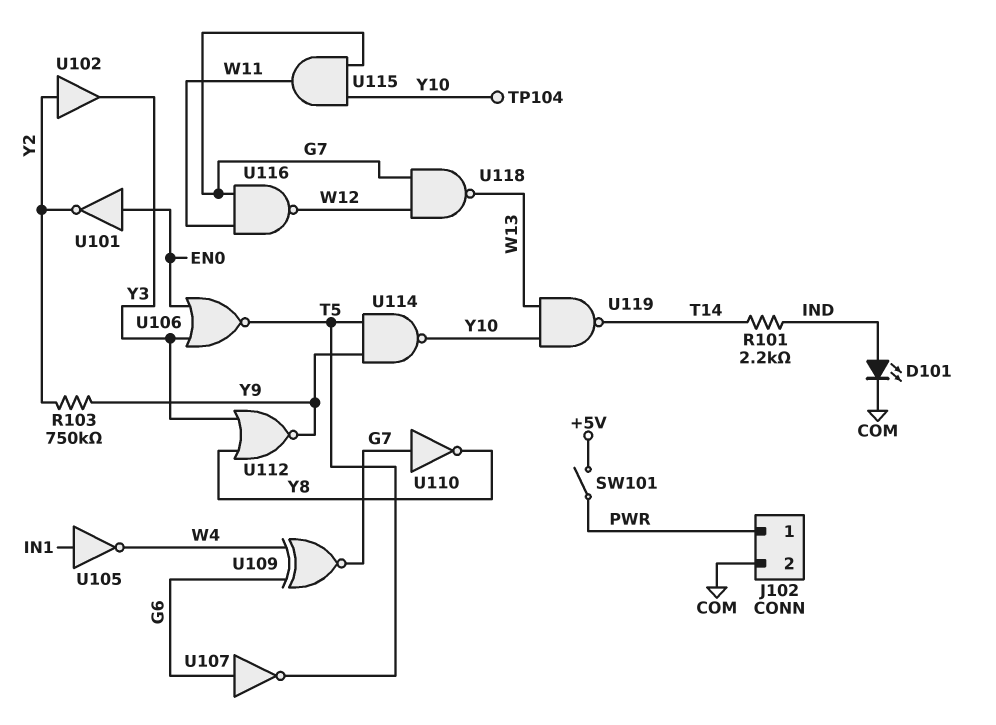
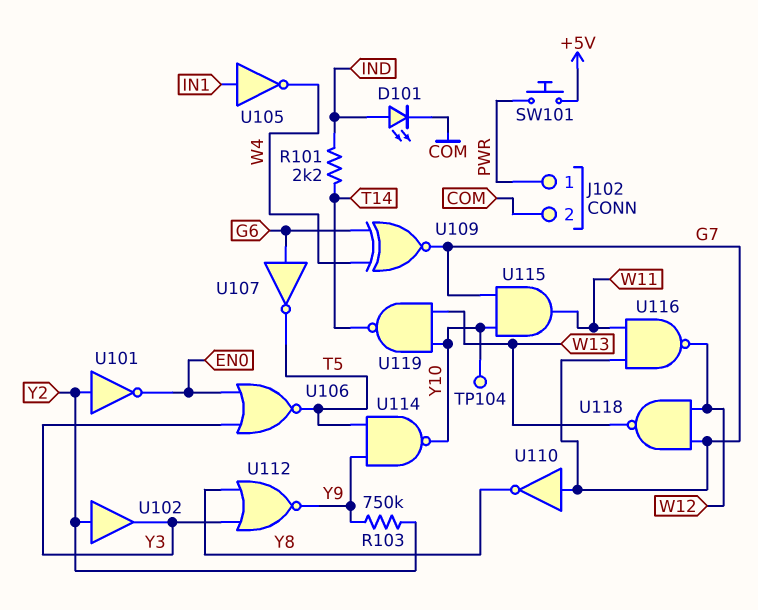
SW101: switch (+5V, PWR) -> button (+5V, PWR)
U101: NOT (in EN0, out Y2) -> NOT (in Y2, out EN0)

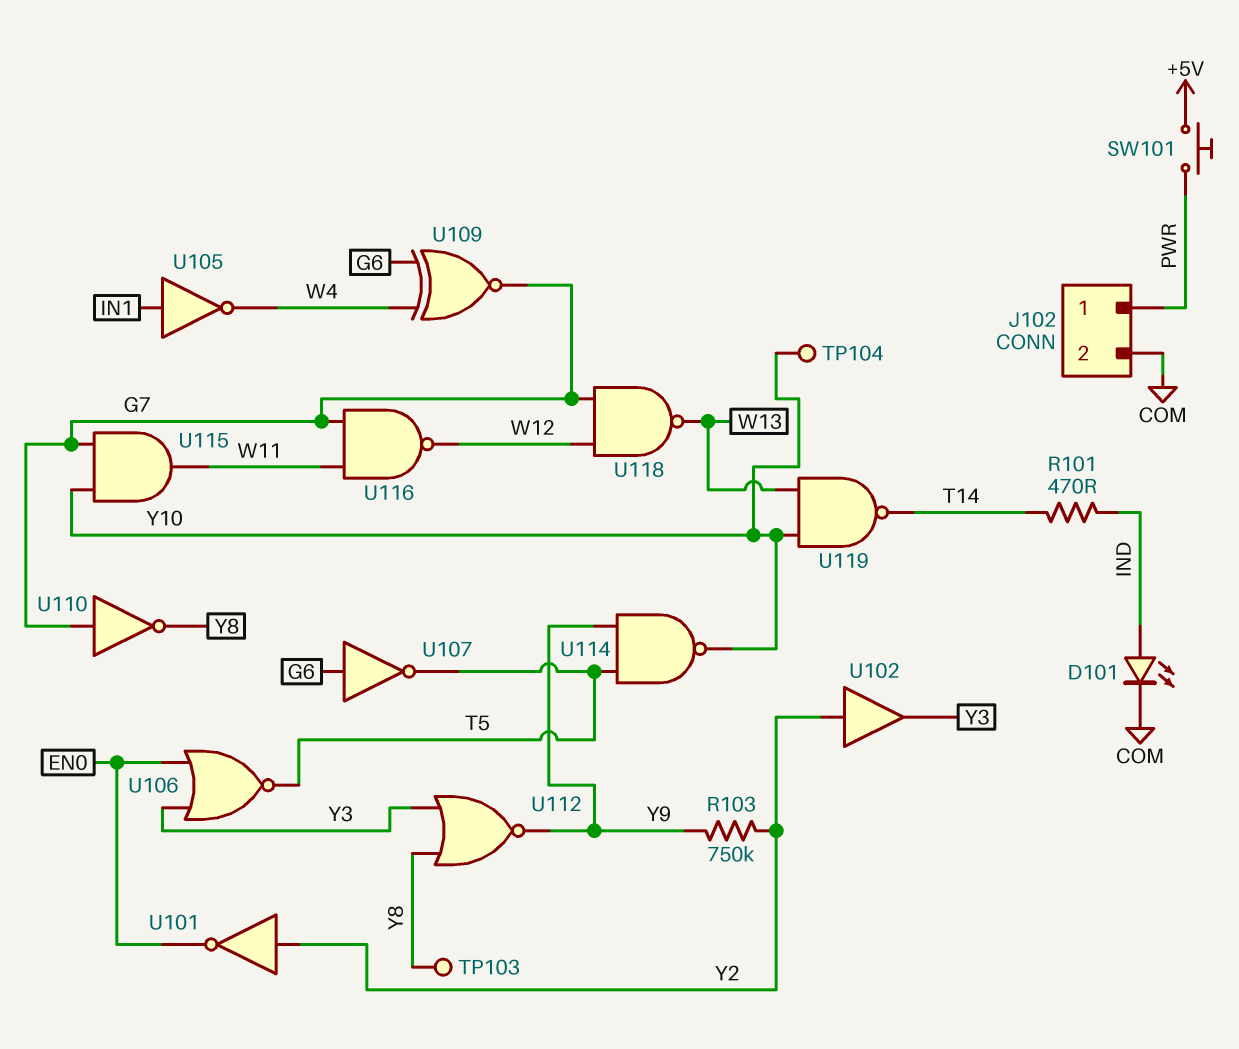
R101: 2.2k (IND, T14) -> 470 (IND, T14)
TP103: none -> test point (Y8)

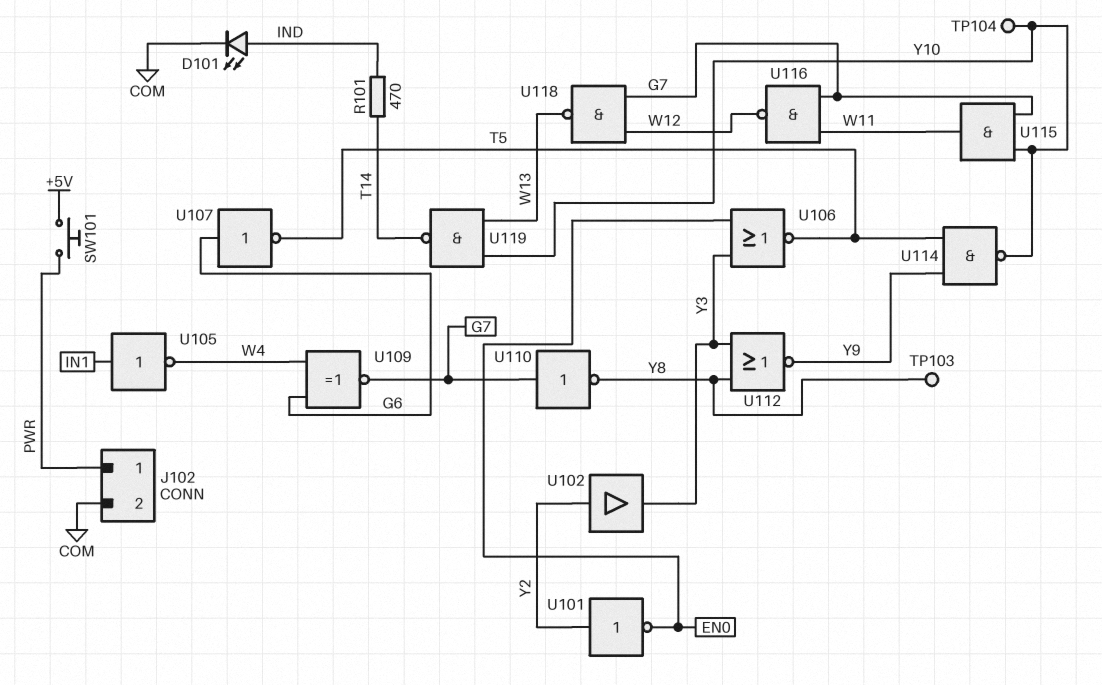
R103: 750k (Y2, Y9) -> none

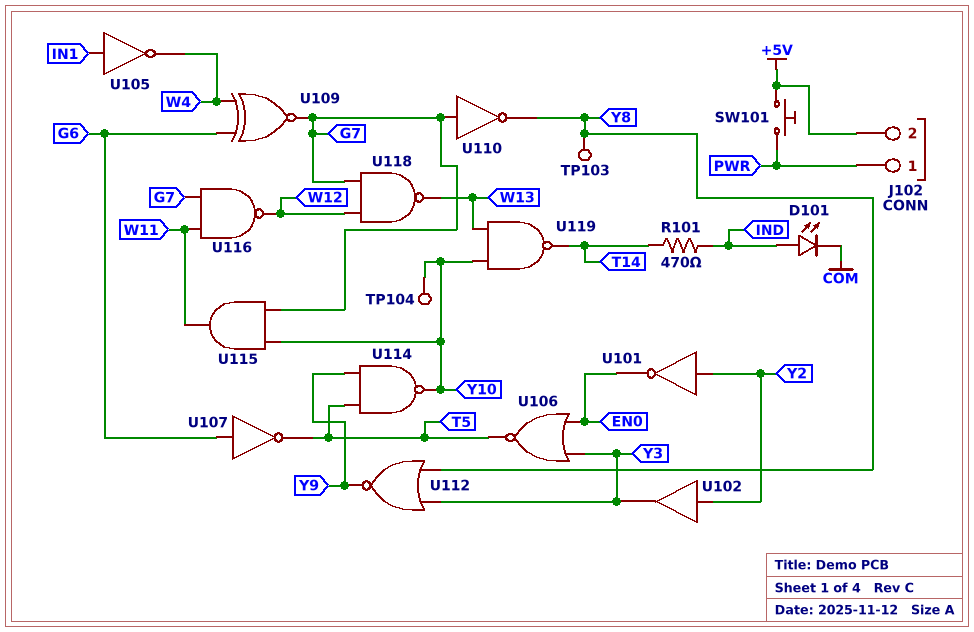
J102 pin 2: COM -> +5V

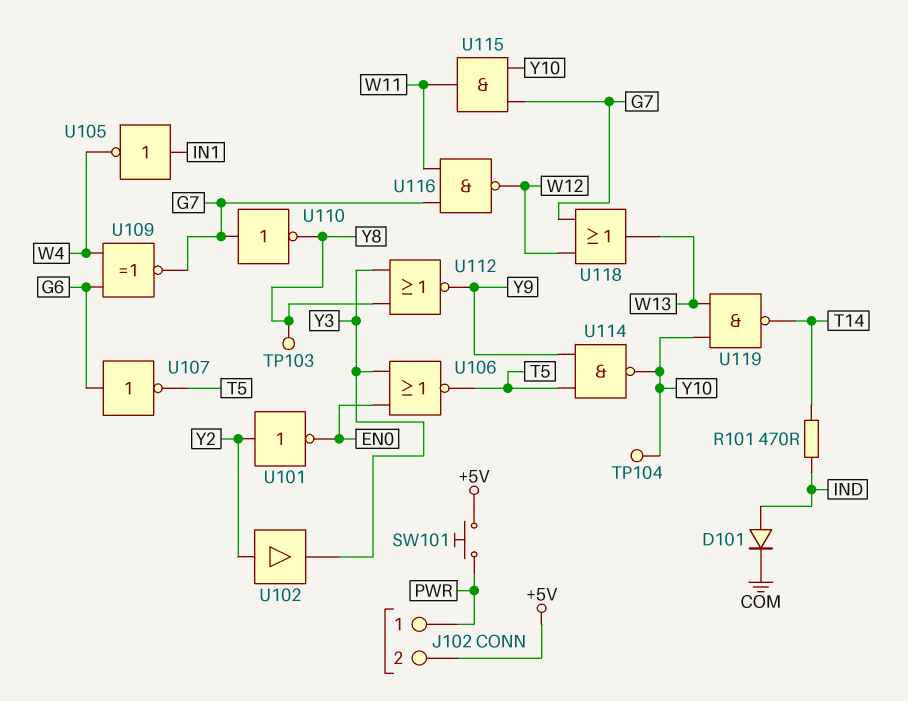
D101: LED (A IND, K COM) -> diode (A IND, K COM)
U118: NAND (in G7, in W12, out W13) -> OR (in G7, in W12, out W13)

